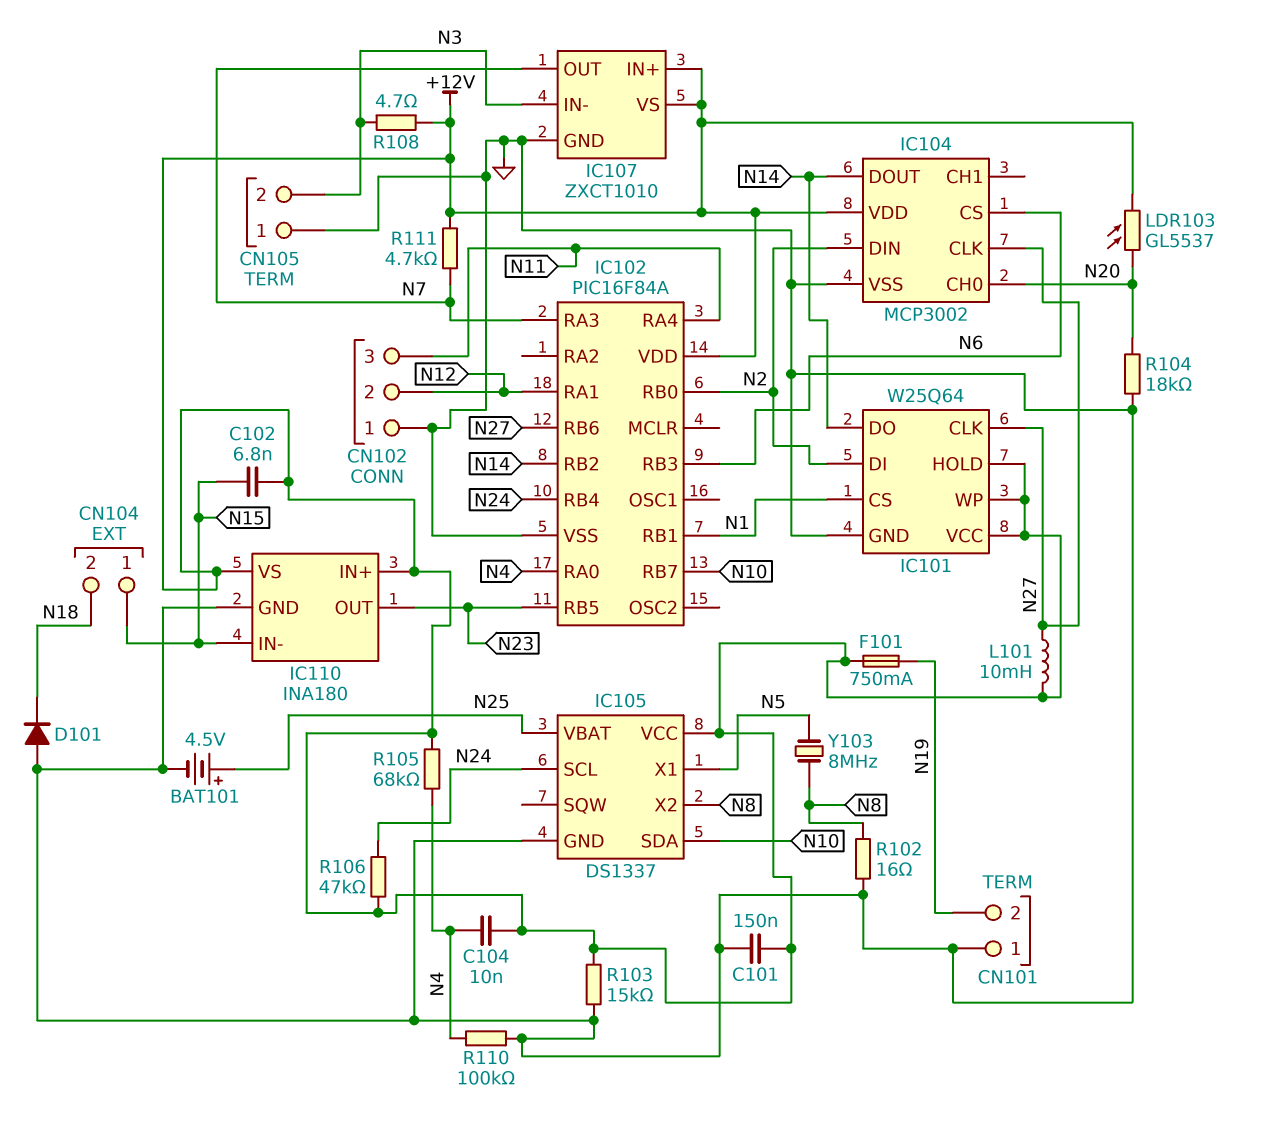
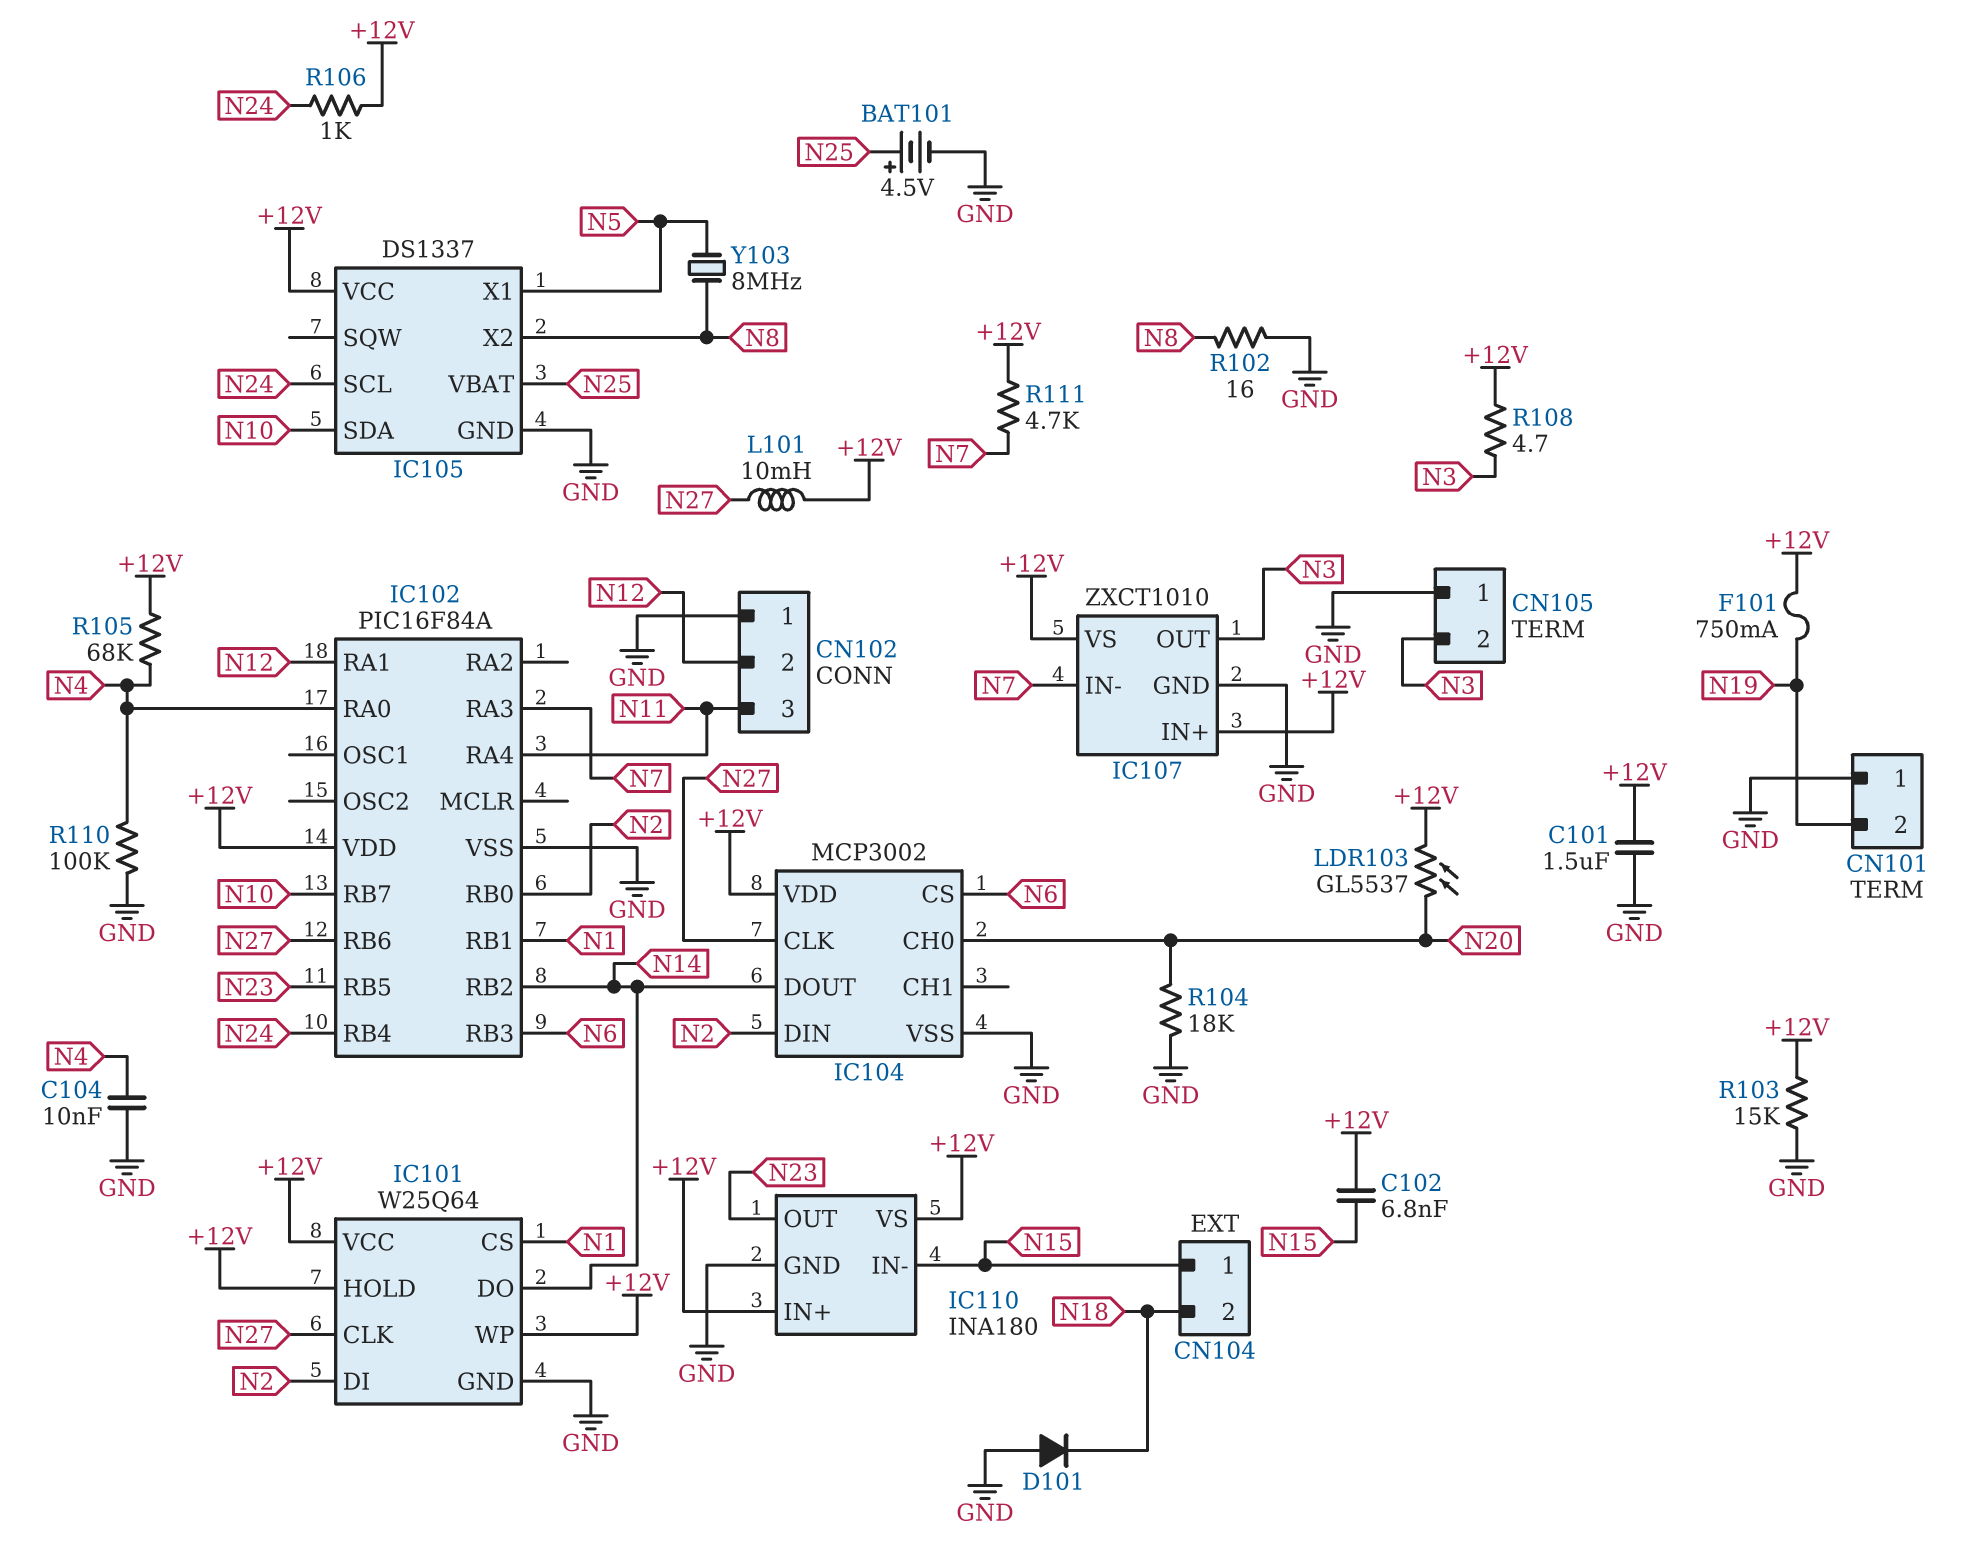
C101: 150nF (+12V, GND) -> 1.5uF (+12V, GND)
C104: 10nF (+12V, N4) -> 10nF (GND, N4)
IC107 pin IN-: N3 -> N7
IC107 pin OUT: N7 -> N3
R106: 47k (+12V, N24) -> 1k (+12V, N24)

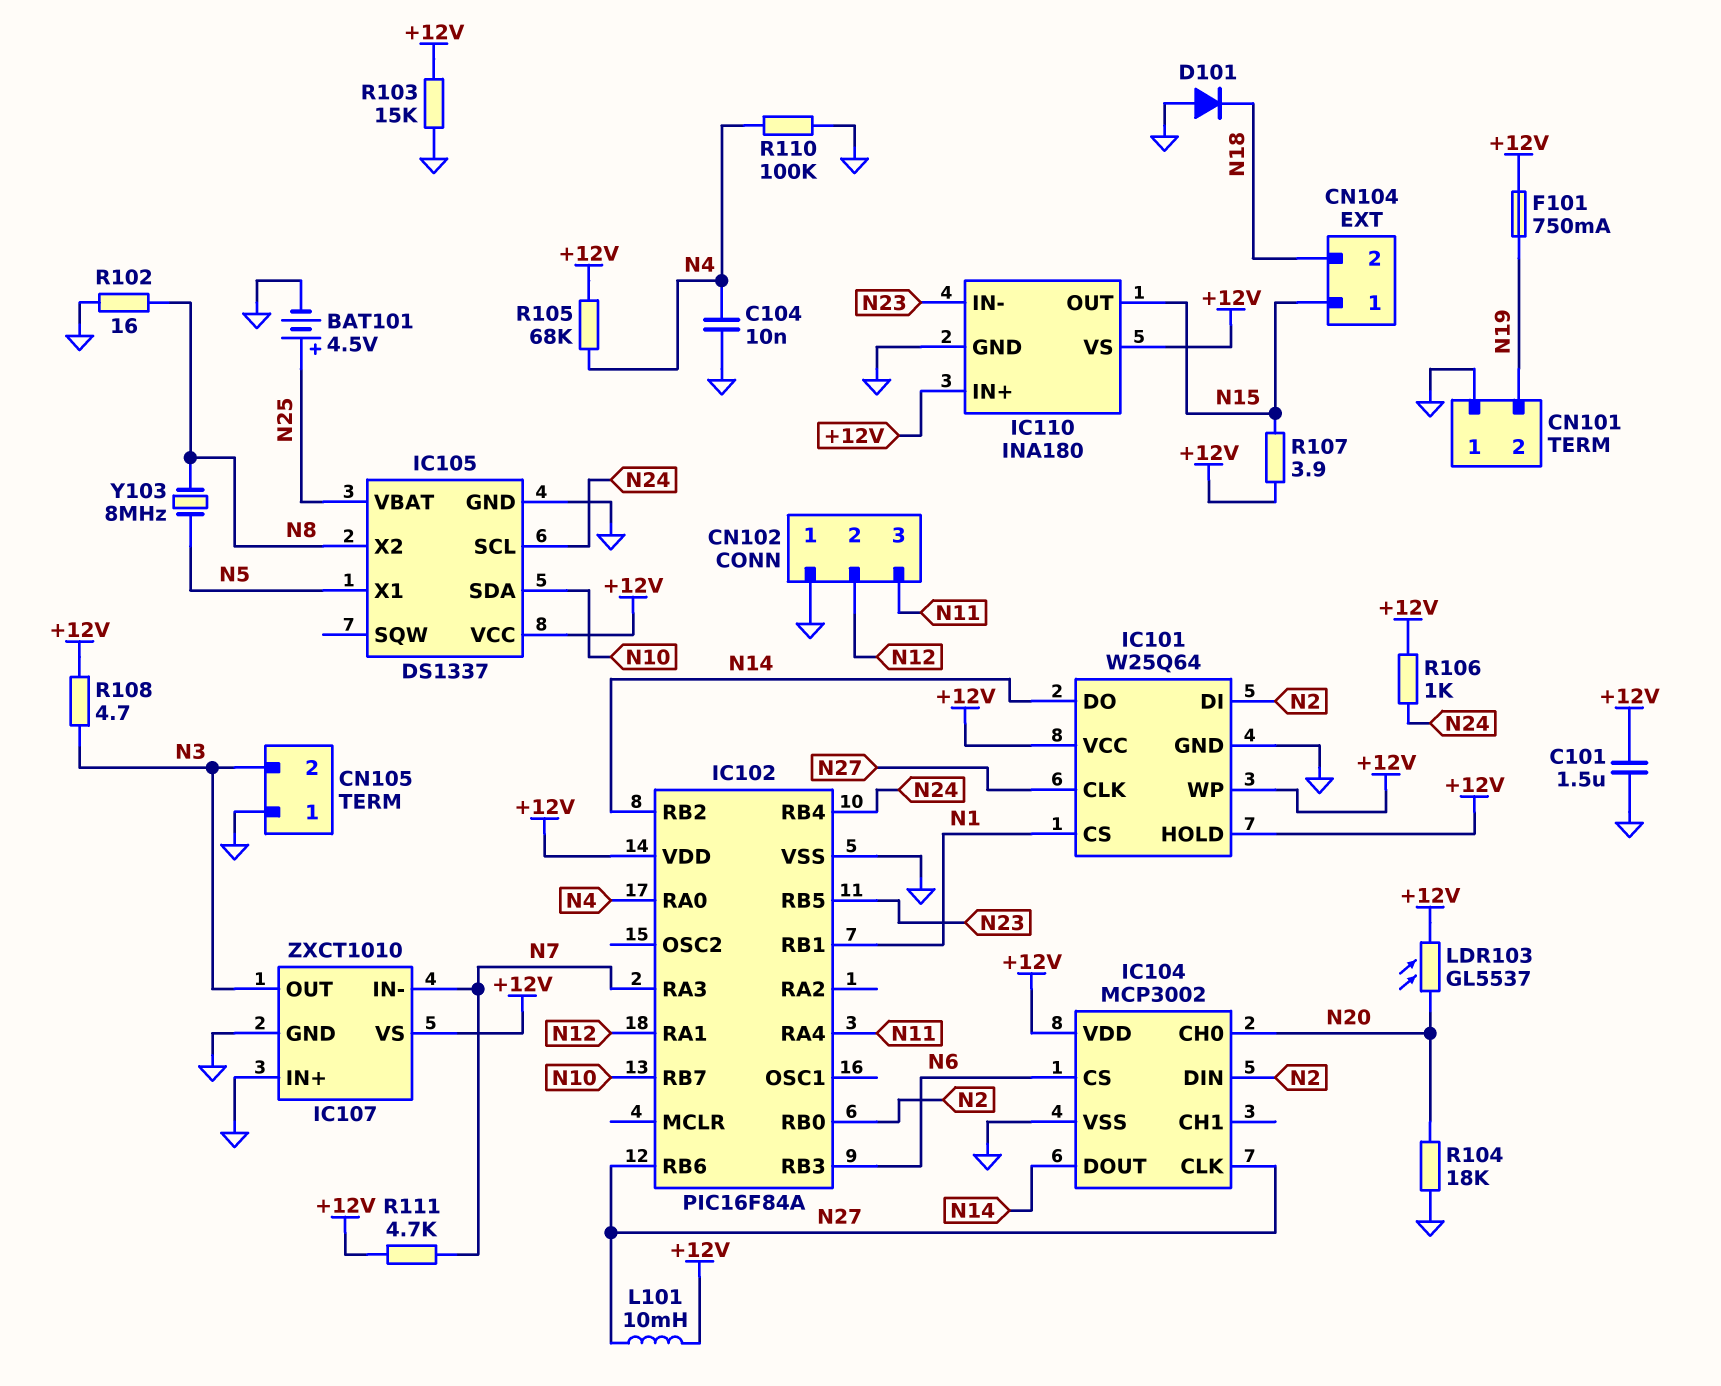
C102: 6.8nF (+12V, N15) -> none
IC107 pin IN+: +12V -> GND
IC110 pin IN-: N15 -> N23
IC110 pin OUT: N23 -> N15
R107: none -> 3.9 (+12V, N15)

